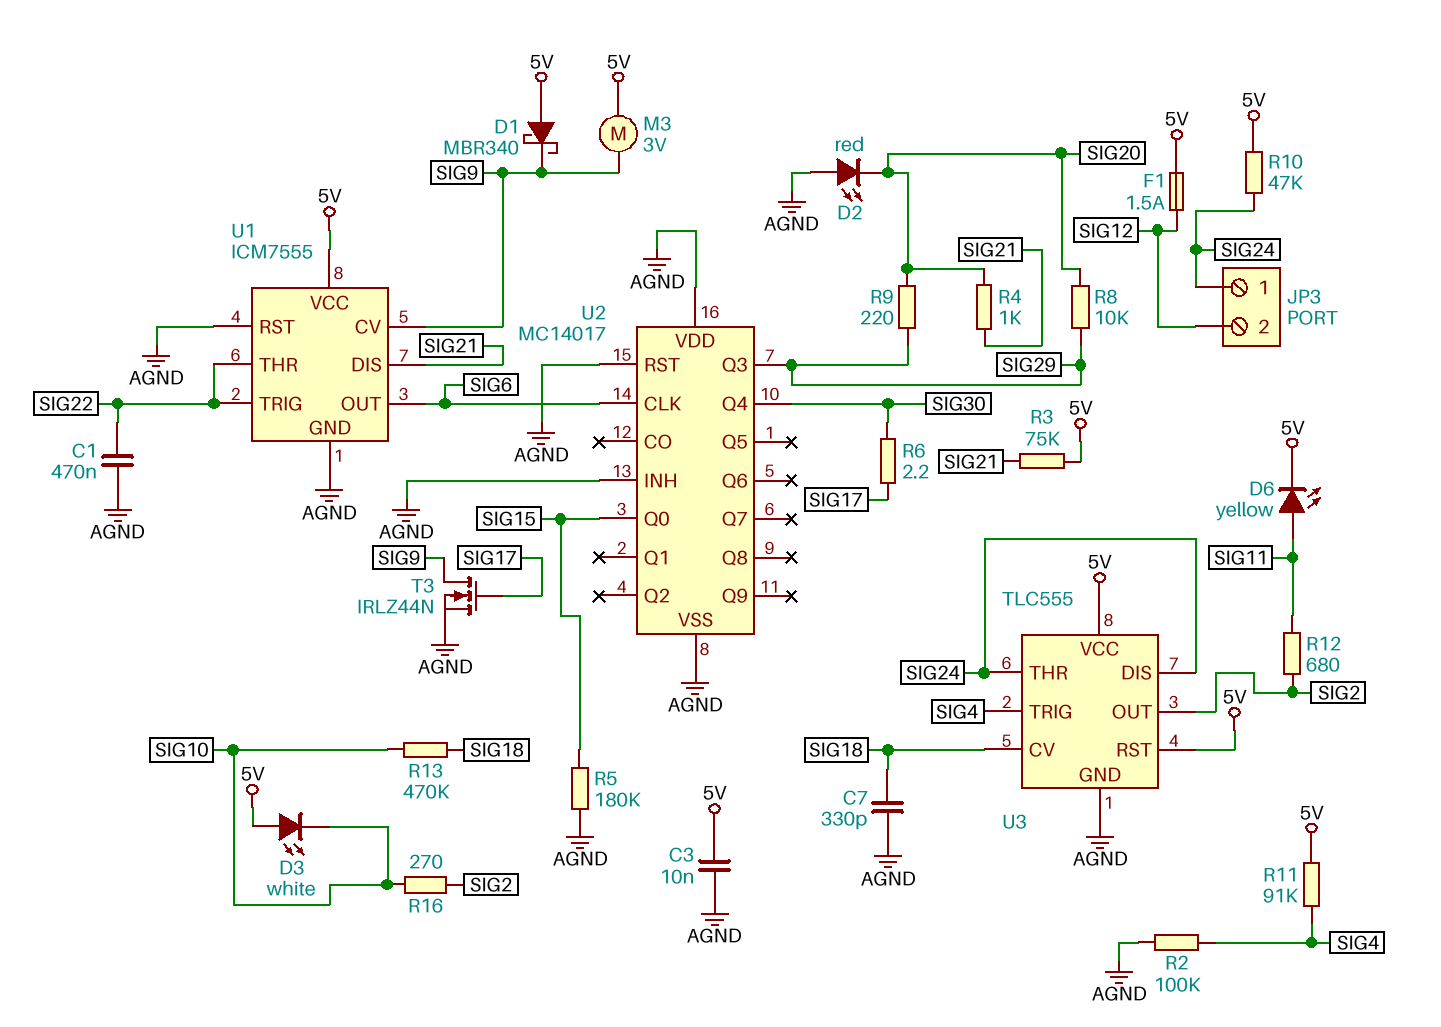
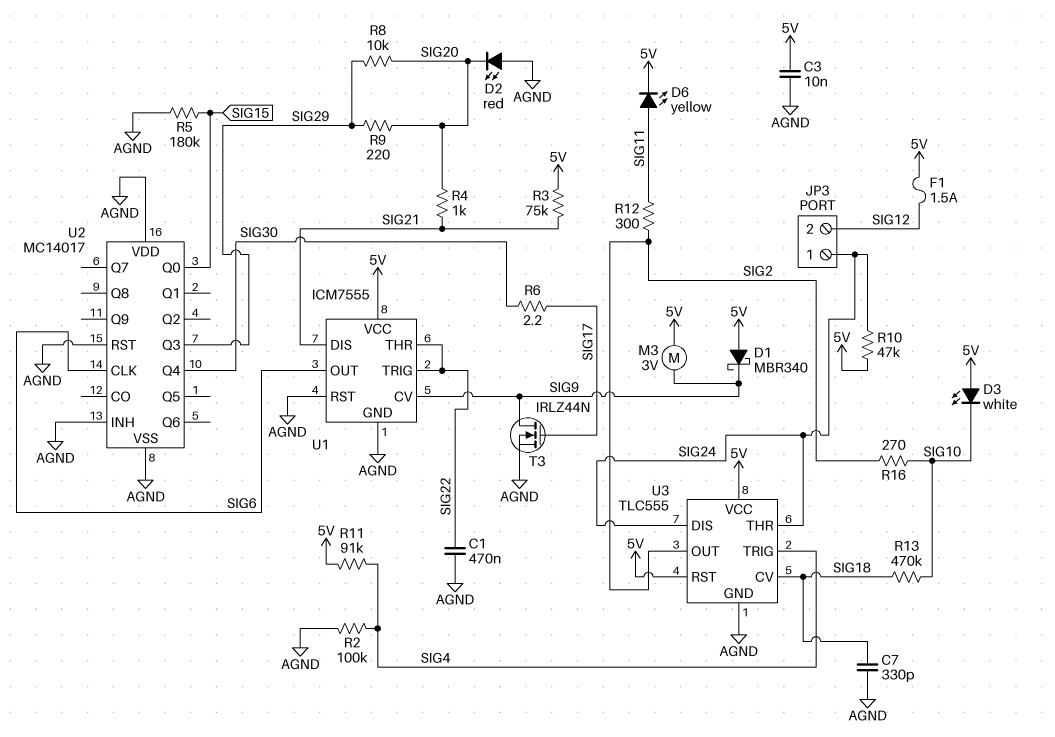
R12: 680 (SIG2, SIG11) -> 300 (SIG2, SIG11)

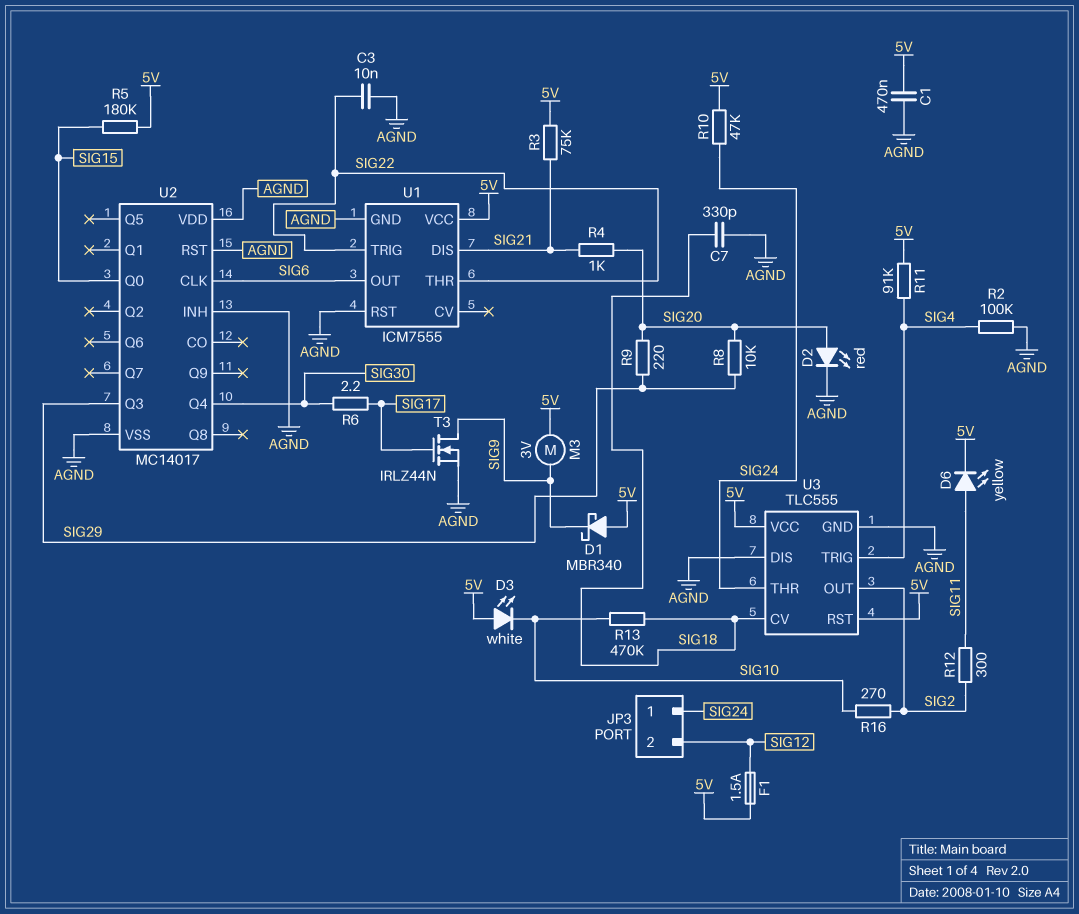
C1: 470nF (AGND, SIG22) -> 470nF (5V, AGND)
C3: 10nF (5V, AGND) -> 10nF (AGND, SIG22)
D2: LED red (A AGND, K SIG20) -> LED red (A SIG20, K AGND)
R5: 180k (AGND, SIG15) -> 180k (5V, SIG15)
U1 pin CV: SIG9 -> none
U3 pin DIS: SIG24 -> AGND

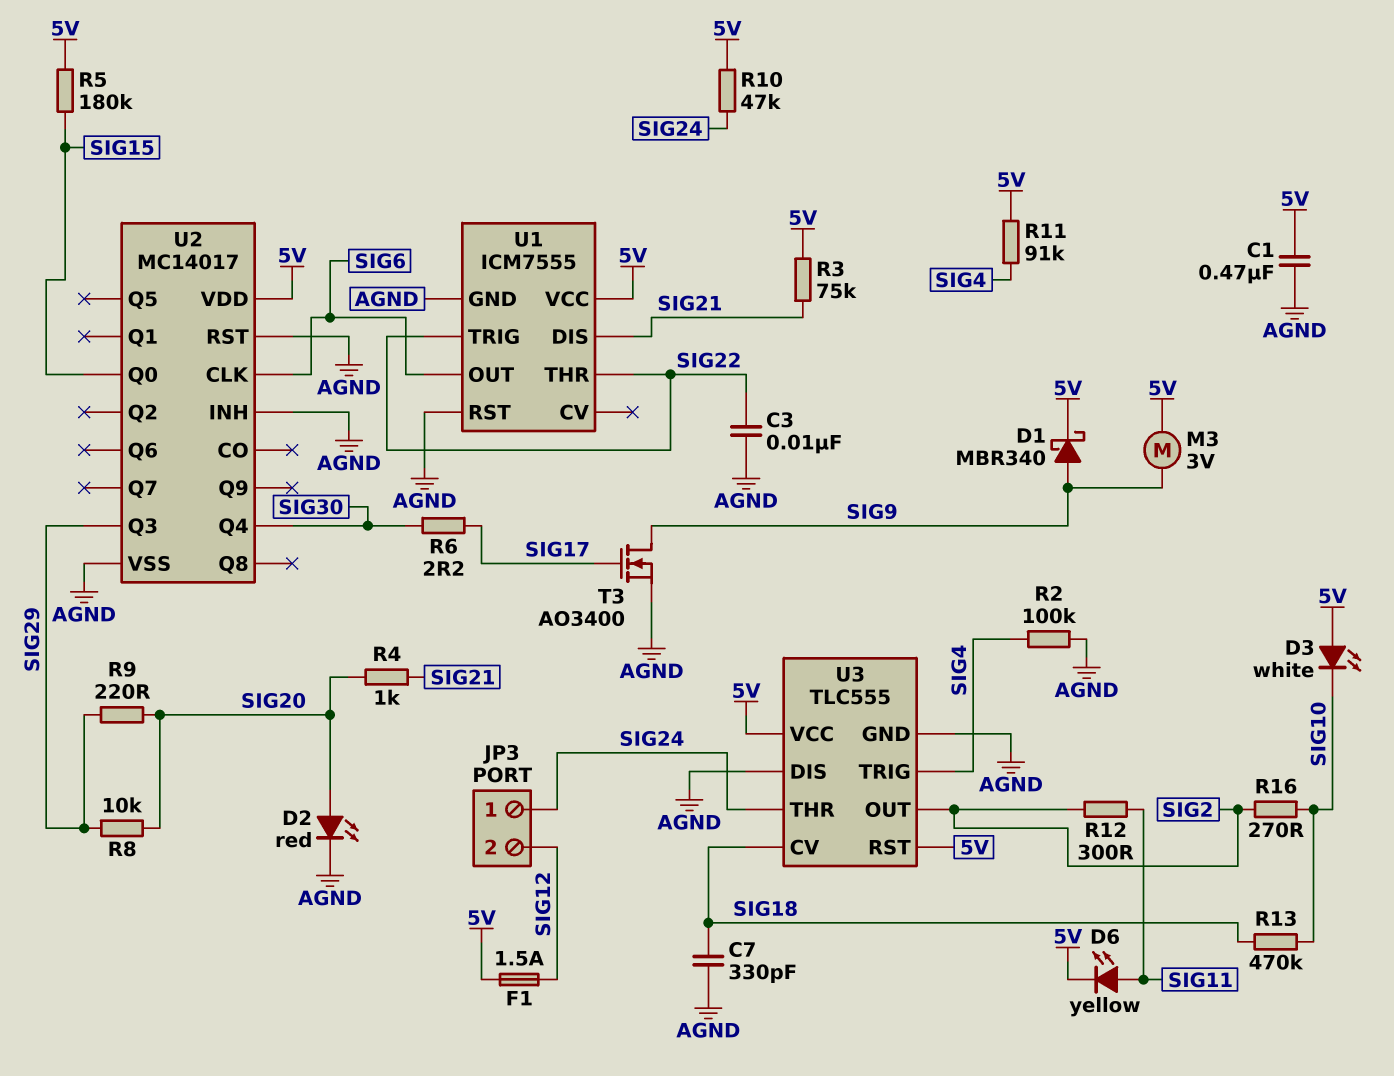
D1: schottky MBR340 (A 5V, K SIG9) -> schottky MBR340 (A SIG9, K 5V)
T3: NMOS IRLZ44N (G SIG17, D SIG9, S AGND) -> NMOS AO3400 (G SIG17, D SIG9, S AGND)
U2 pin VDD: AGND -> 5V

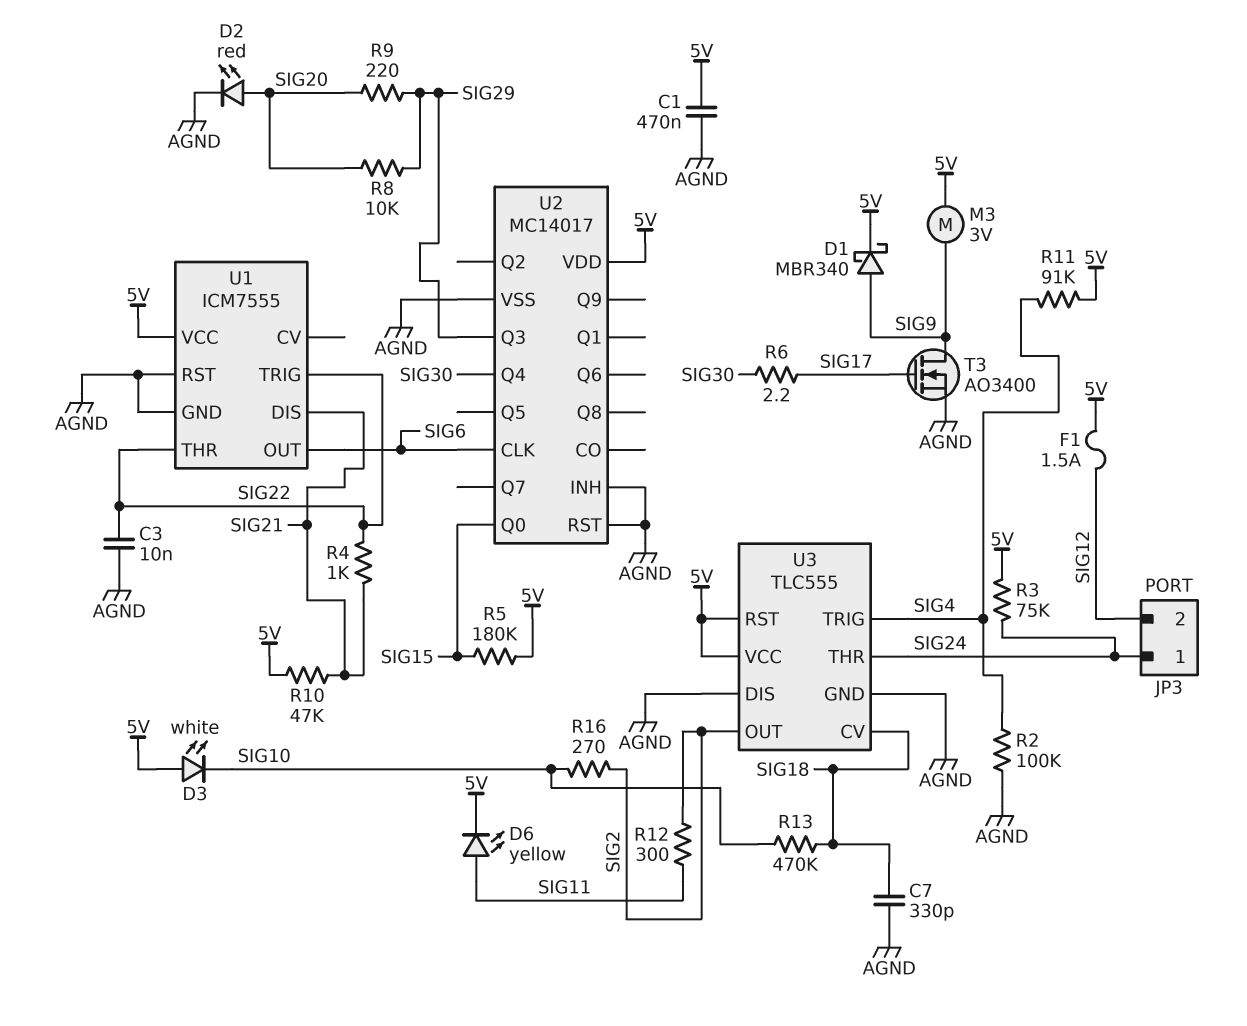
R3: 75k (5V, SIG21) -> 75k (5V, SIG24)
R4: 1k (SIG20, SIG21) -> 1k (SIG21, SIG22)
R10: 47k (5V, SIG24) -> 47k (5V, SIG21)

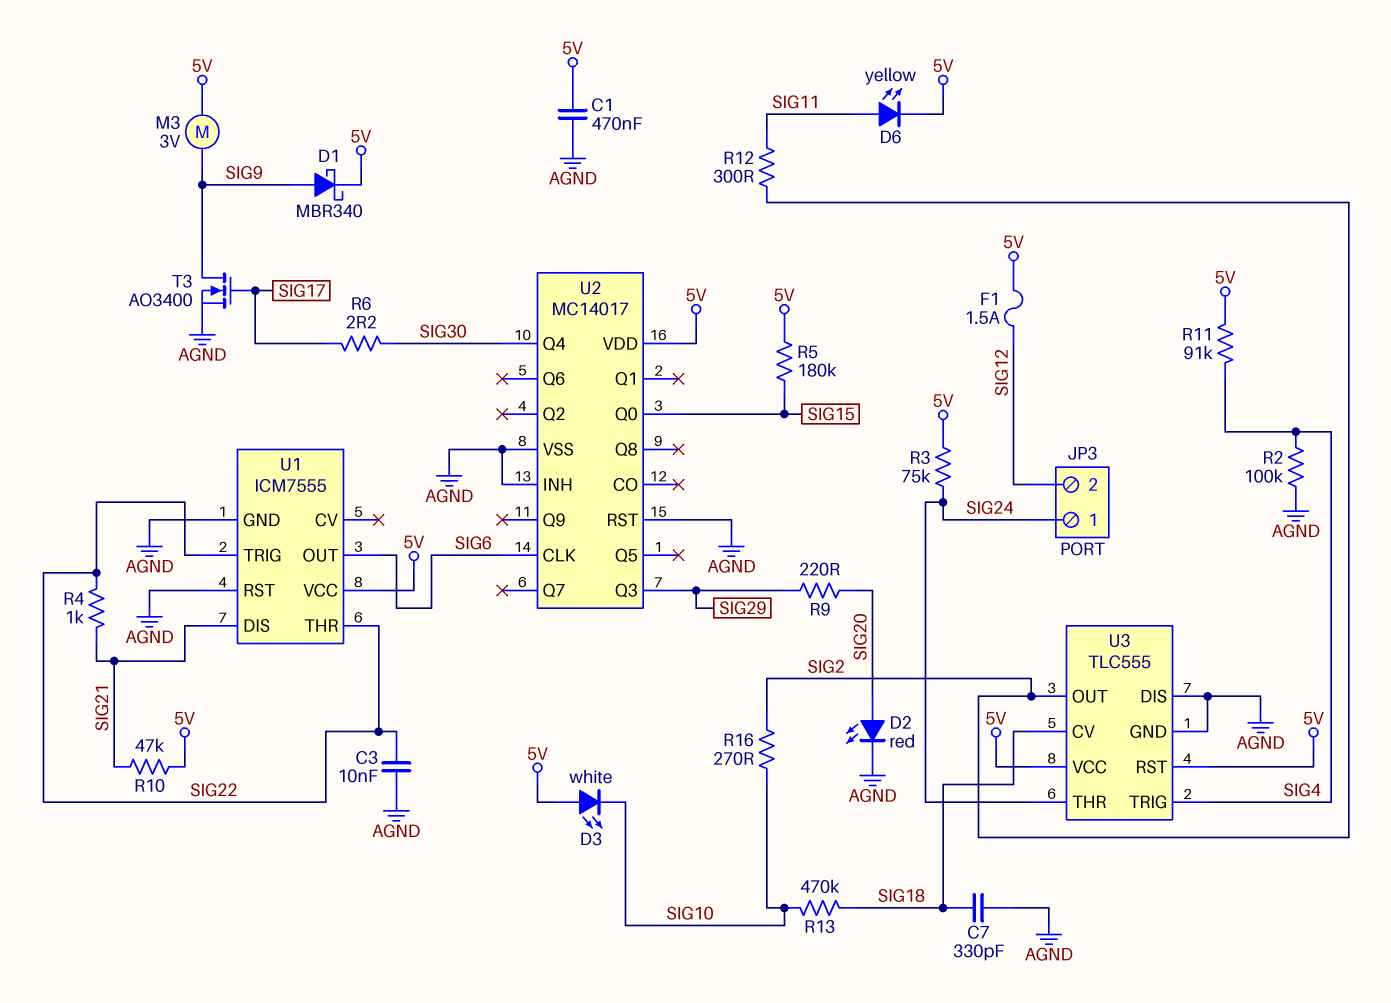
R8: 10k (SIG20, SIG29) -> none

